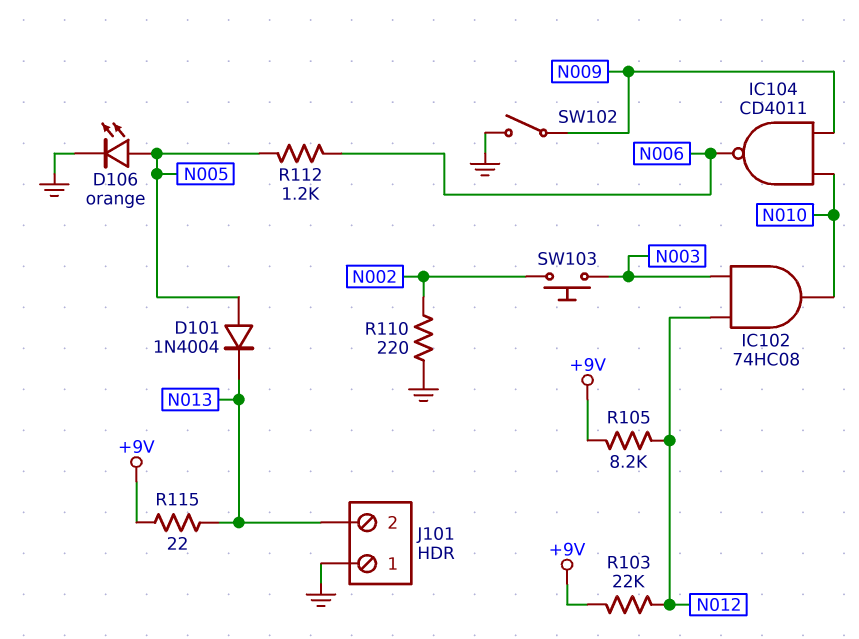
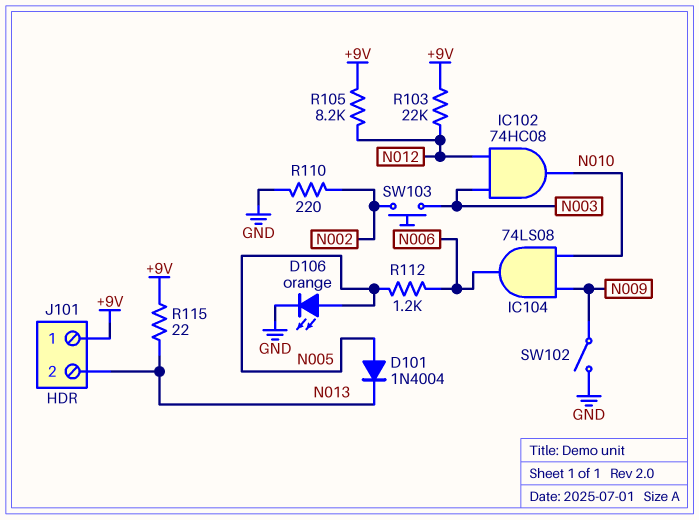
IC104: NAND CD4011 (in N009, in N010, out N006) -> AND 74LS08 (in N009, in N010, out N006)
J101 pin 1: GND -> +9V

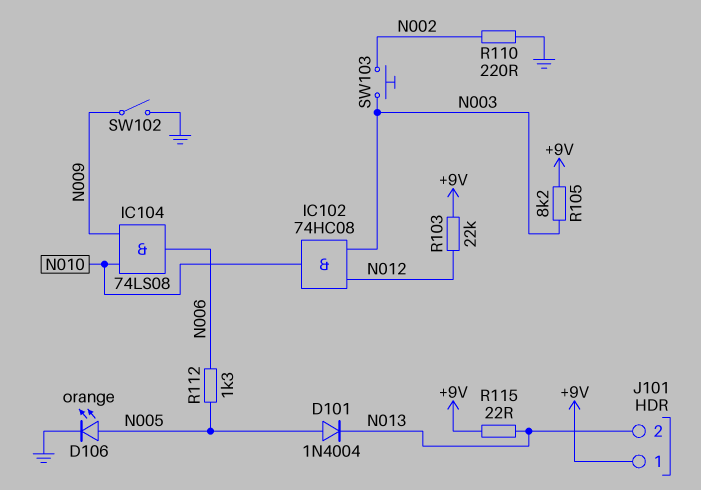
R105: 8.2k (+9V, N012) -> 8.2k (+9V, N003)
R112: 1.2k (N005, N006) -> 1.3k (N005, N006)

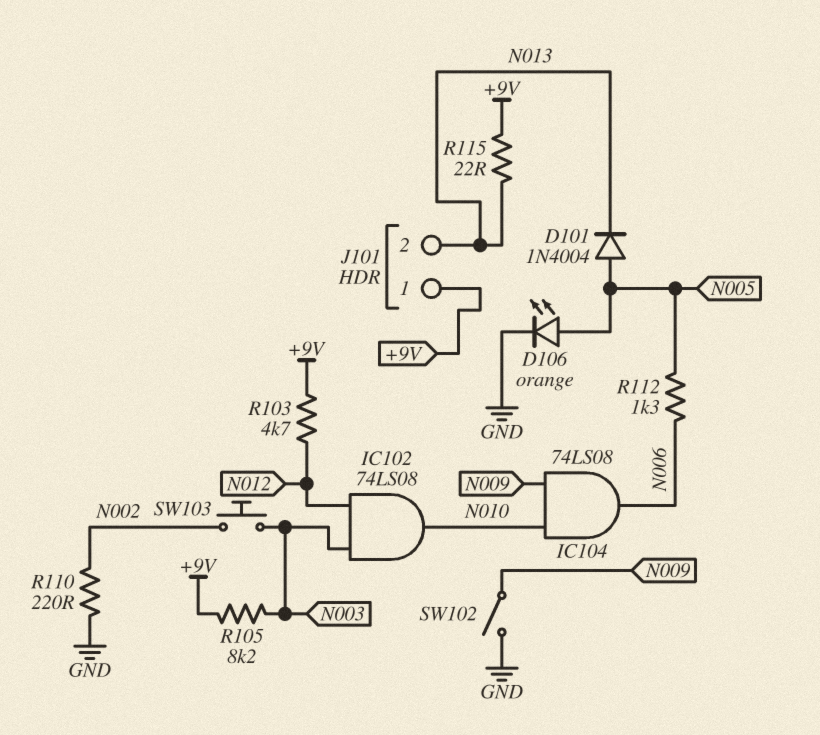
IC102: AND 74HC08 (in N003, in N012, out N010) -> AND 74LS08 (in N003, in N012, out N010)
R103: 22k (+9V, N012) -> 4.7k (+9V, N012)

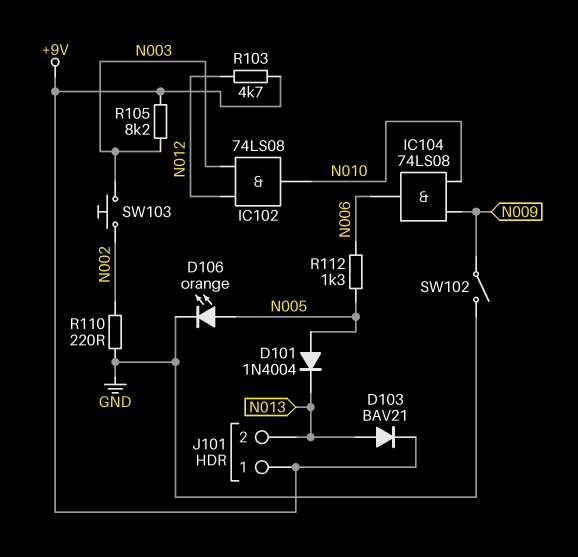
D103: none -> diode BAV21 (A N013, K +9V)
R115: 22 (+9V, N013) -> none

